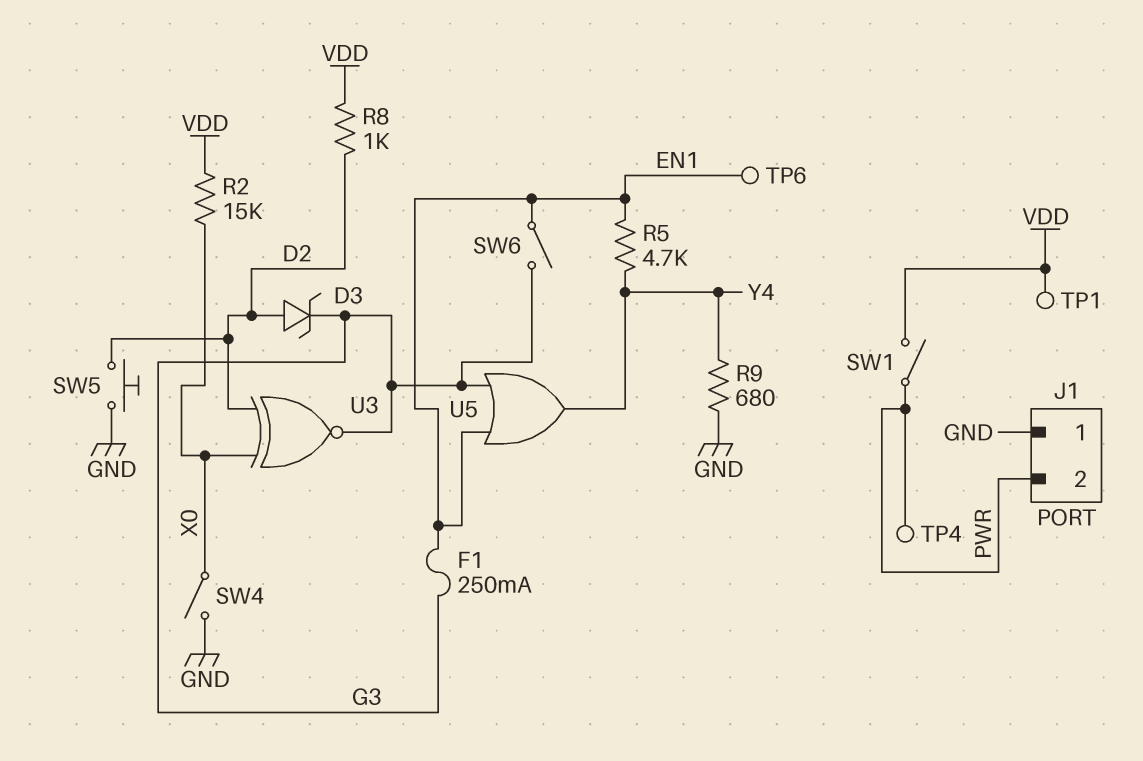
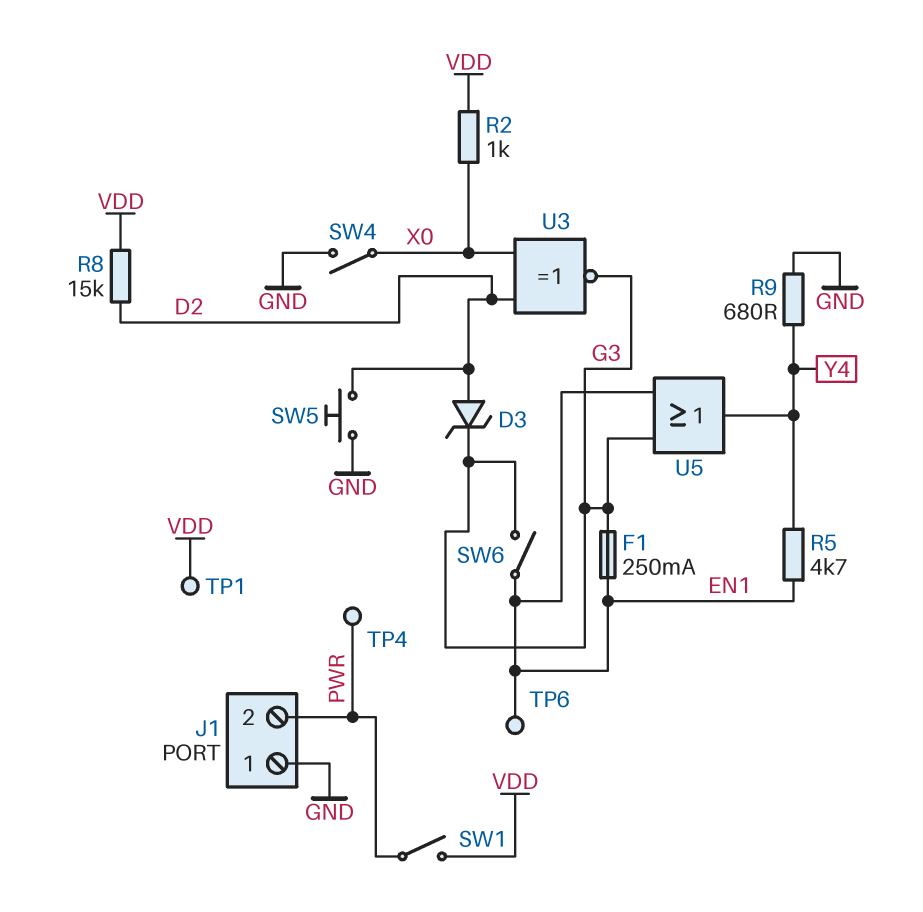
R2: 15k (VDD, X0) -> 1k (VDD, X0)
R8: 1k (D2, VDD) -> 15k (D2, VDD)

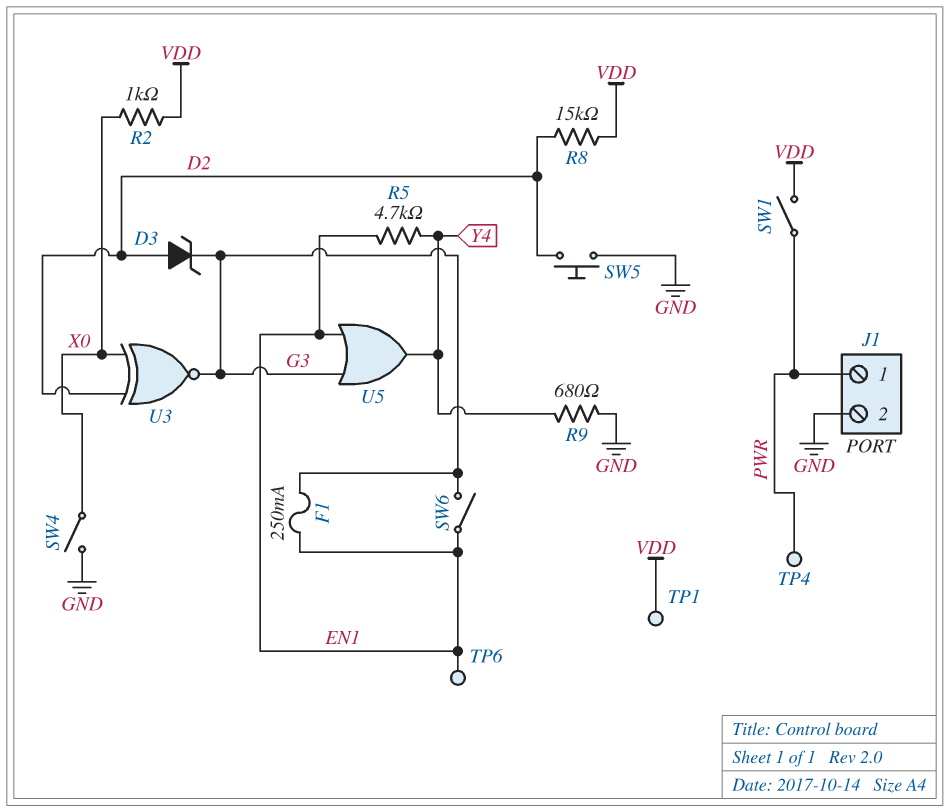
J1 pin 1: GND -> PWR
J1 pin 2: PWR -> GND

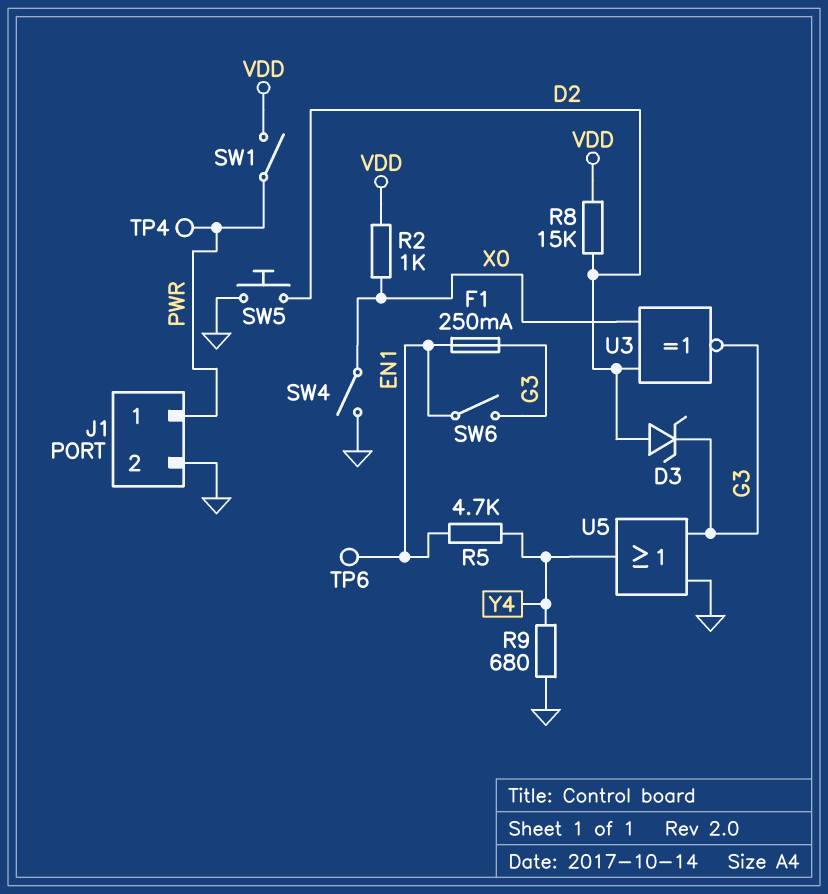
TP1: test point (VDD) -> none
U5: OR (in EN1, in G3, out Y4) -> OR (in G3, in GND, out Y4)

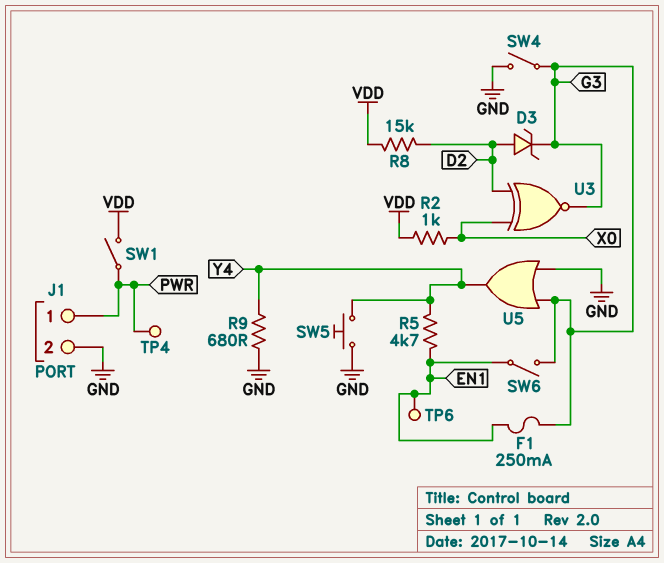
SW4: switch (GND, X0) -> switch (G3, GND)
SW5: button (D2, GND) -> button (GND, Y4)

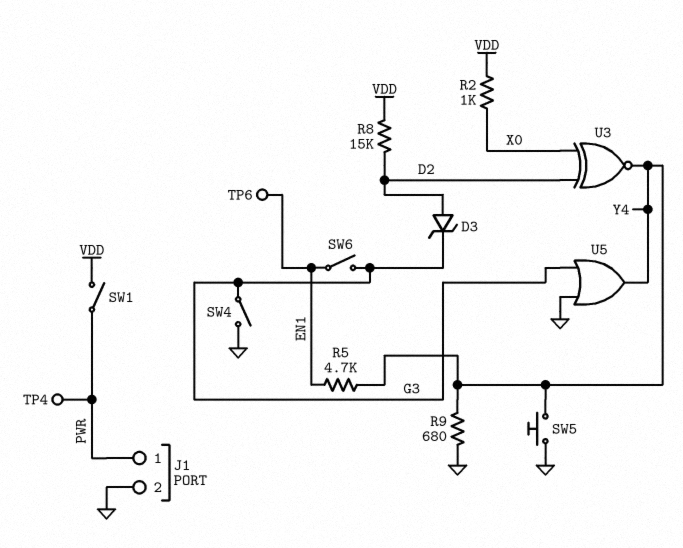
F1: 250mA (EN1, G3) -> none
U3: XNOR (in D2, in X0, out G3) -> XNOR (in D2, in X0, out Y4)

